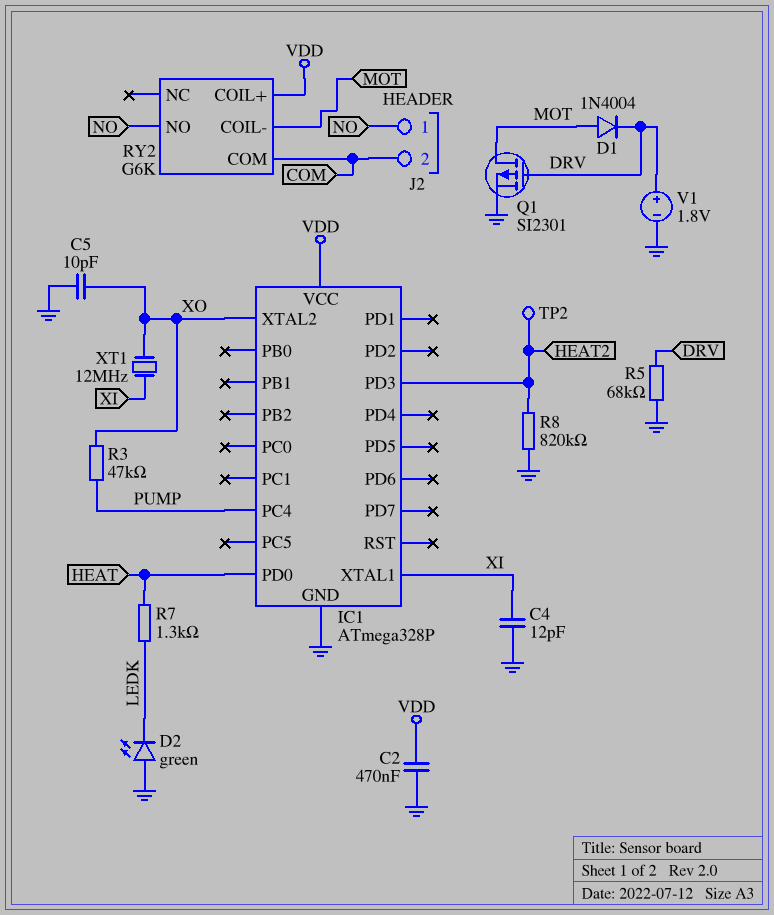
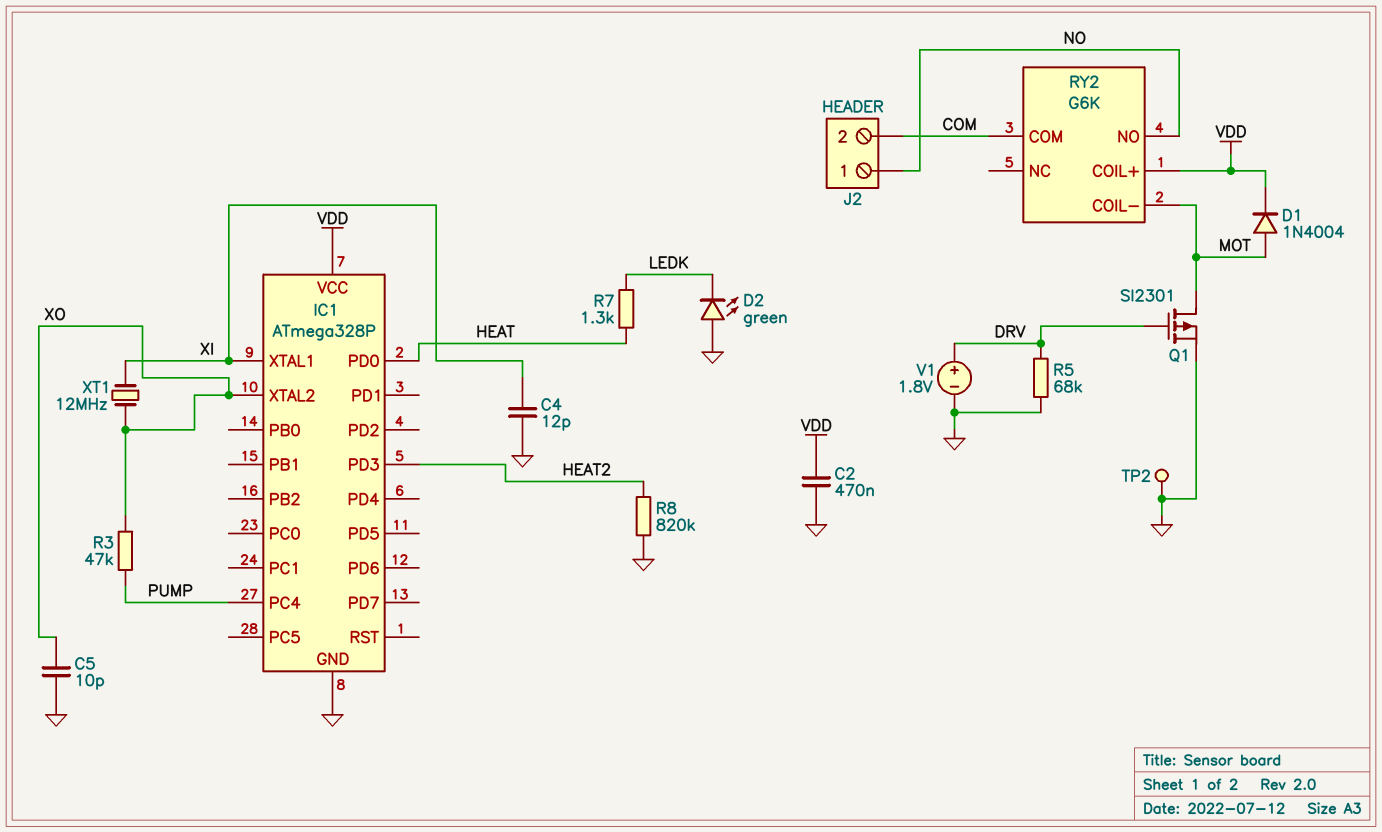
D1: diode 1N4004 (A MOT, K DRV) -> diode 1N4004 (A MOT, K VDD)
TP2: test point (HEAT2) -> test point (GND)

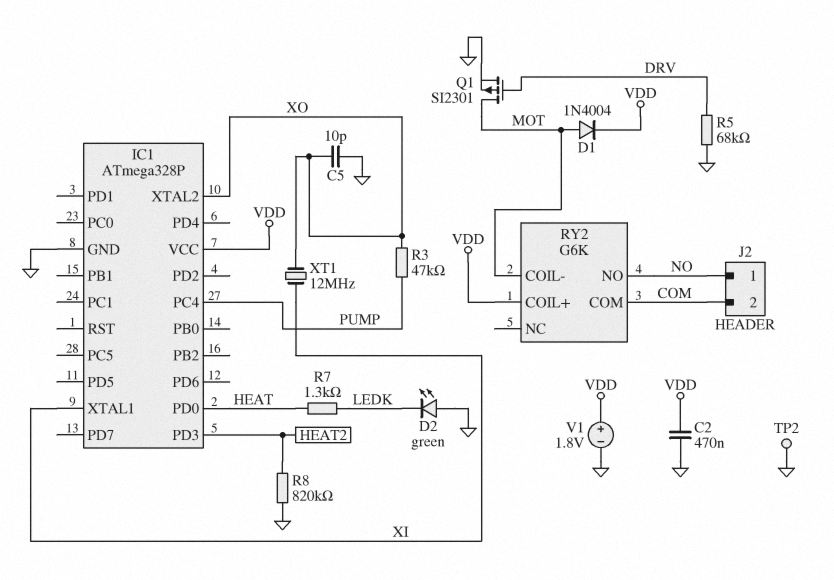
C4: 12pF (GND, XI) -> none
V1: 1.8V (plus DRV, minus GND) -> 1.8V (plus VDD, minus GND)

